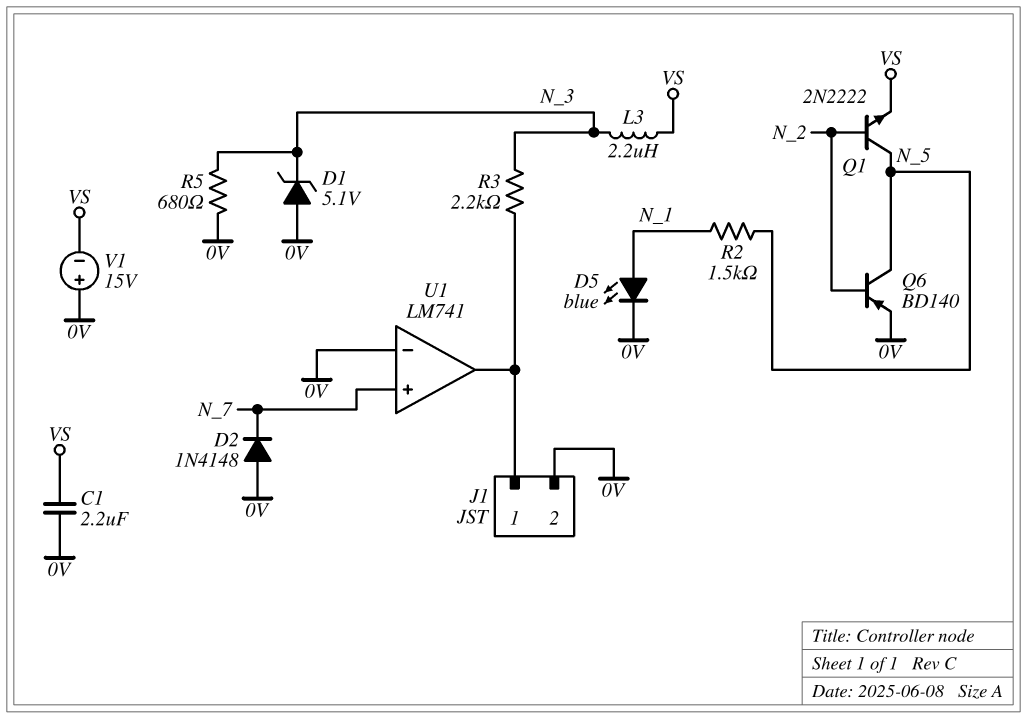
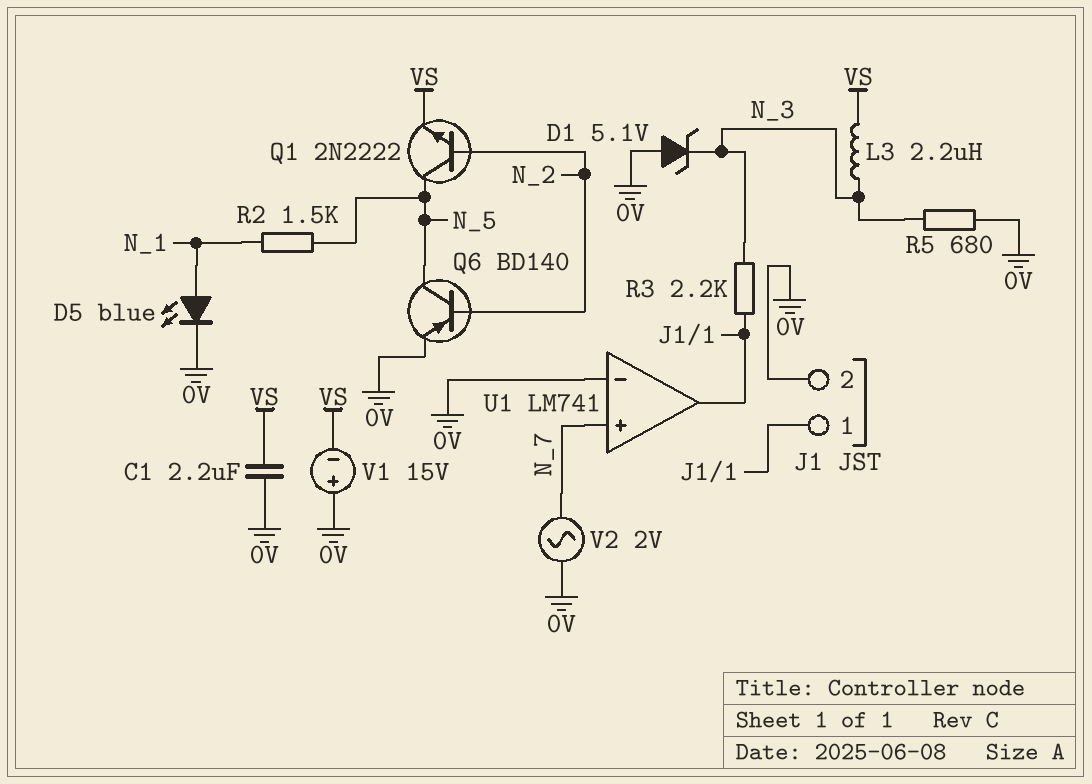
D2: diode 1N4148 (A 0V, K N_7) -> none
V2: none -> AC 2V (0V, N_7)

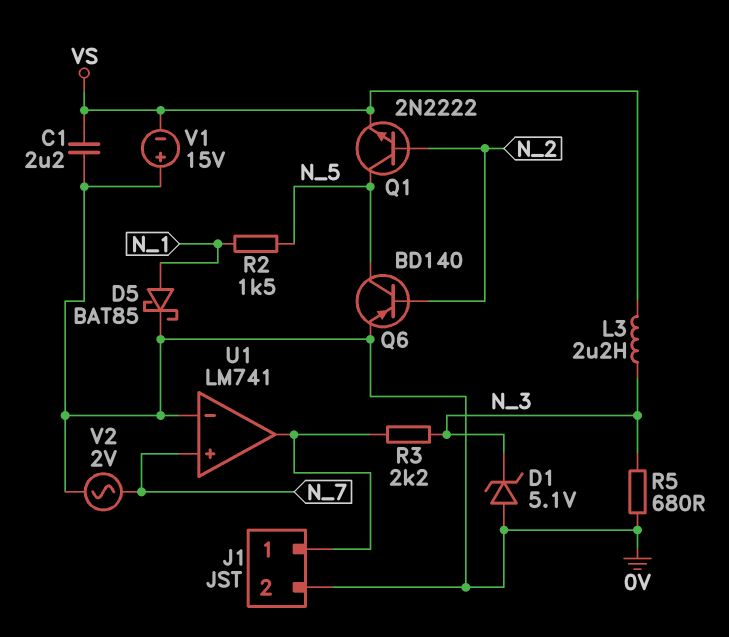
D5: LED blue (A N_1, K 0V) -> schottky BAT85 (A N_1, K 0V)

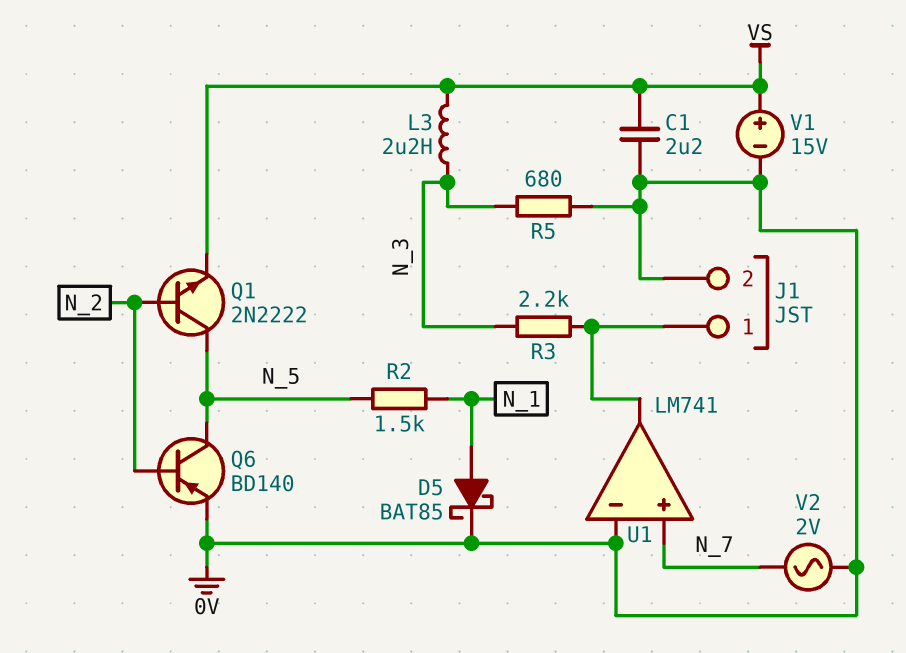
D1: zener 5.1V (A 0V, K N_3) -> none
V1: 15V (plus 0V, minus VS) -> 15V (plus VS, minus 0V)

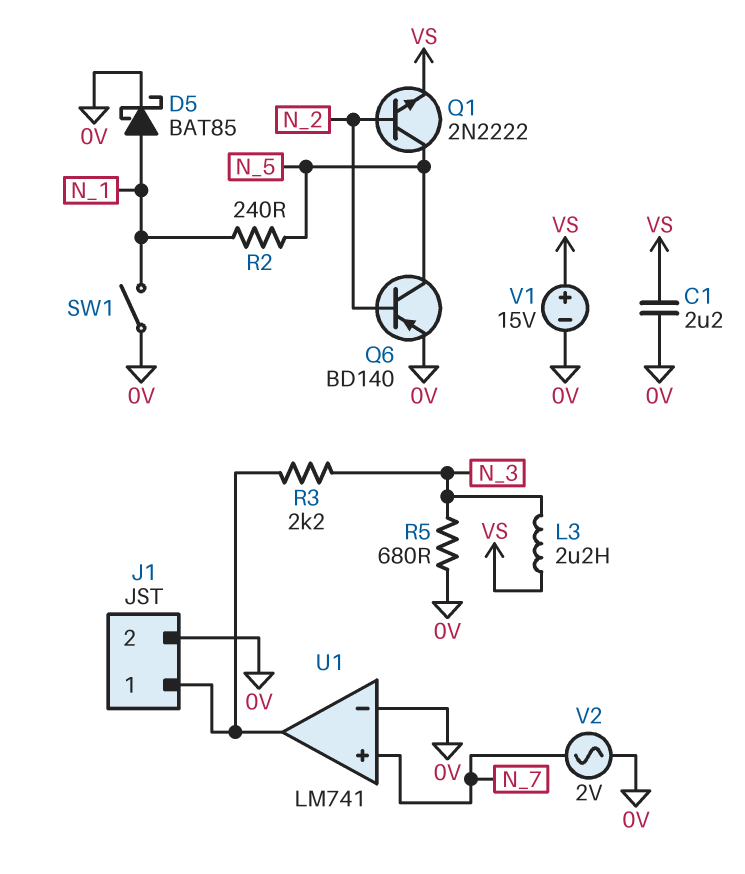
R2: 1.5k (N_1, N_5) -> 240 (N_1, N_5)
SW1: none -> switch (0V, N_1)

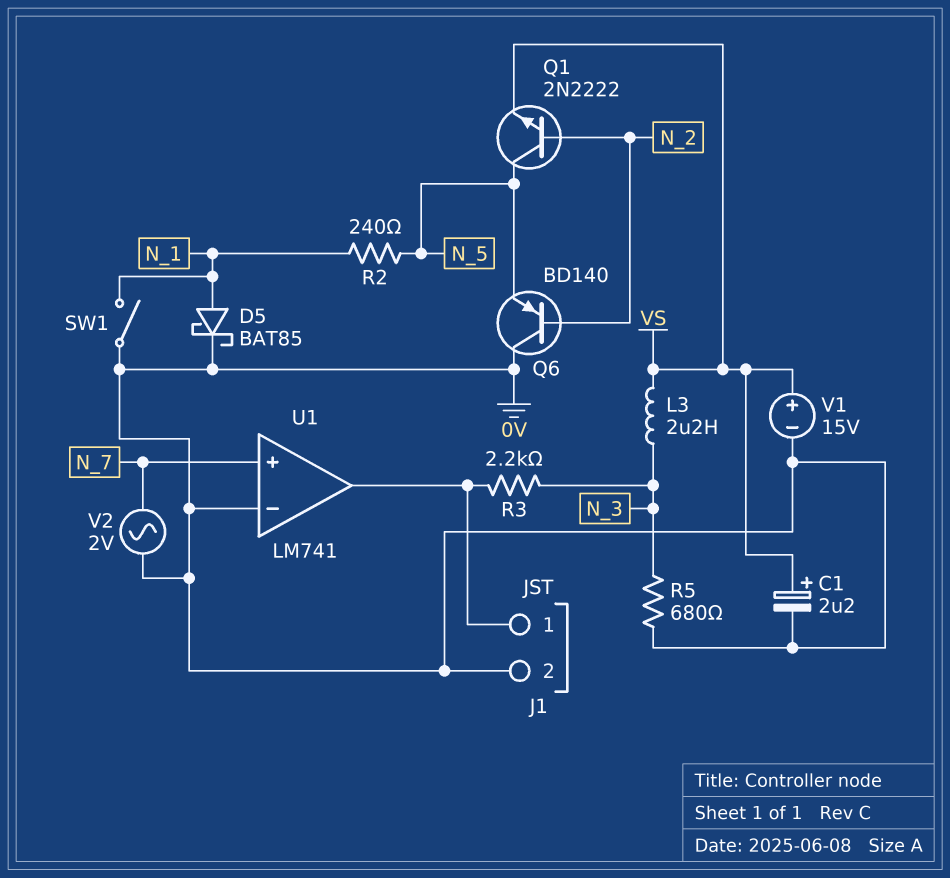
C1: 2.2uF (0V, VS) -> 2.2uF (plus VS, minus 0V)
Q6: PNP BD140 (B N_2, C N_5, E 0V) -> PNP BD140 (B N_2, C 0V, E N_5)

